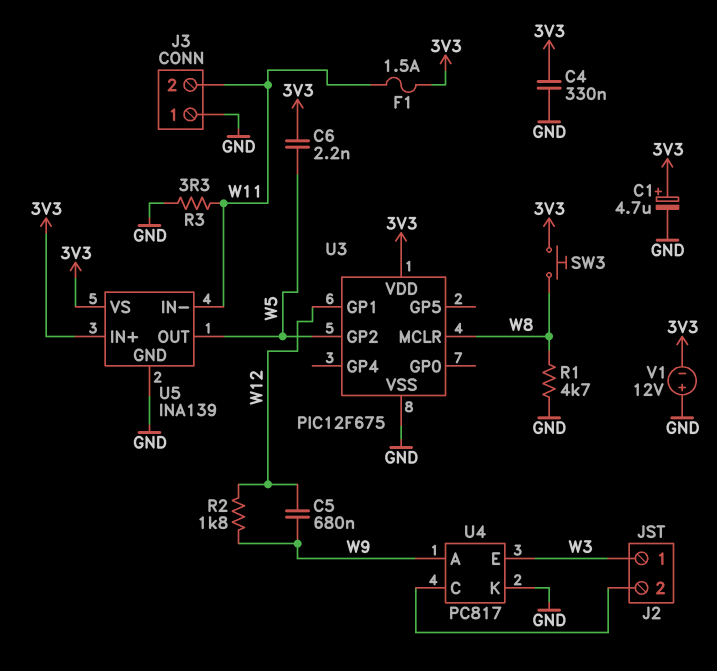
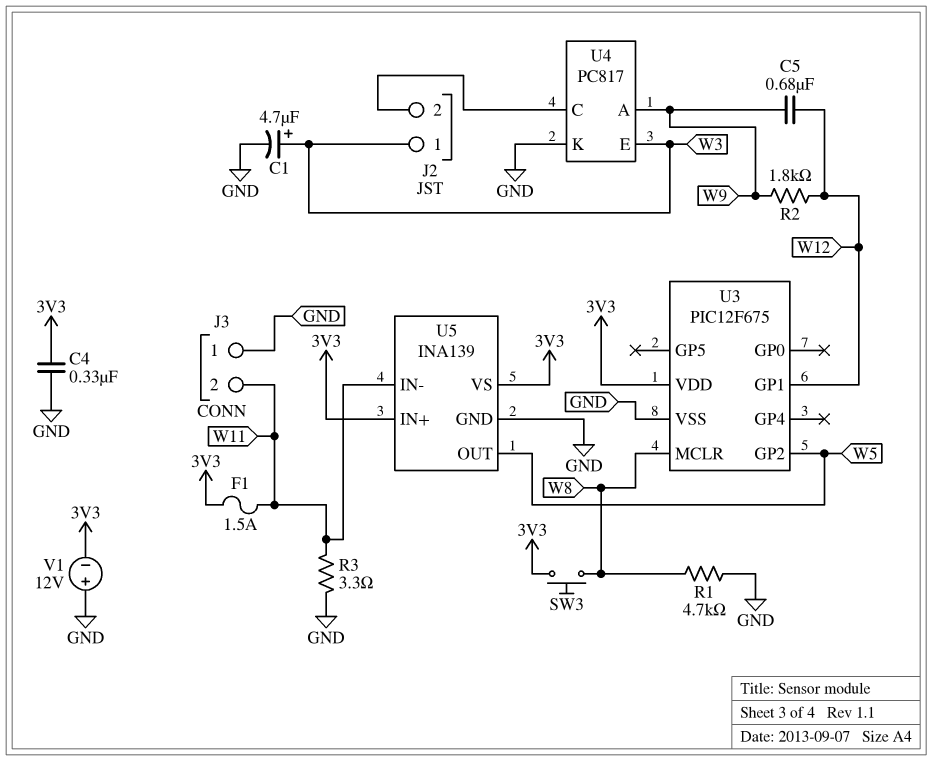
C1: 4.7uF (plus 3V3, minus GND) -> 4.7uF (plus W3, minus GND)
C6: 2.2nF (3V3, W5) -> none

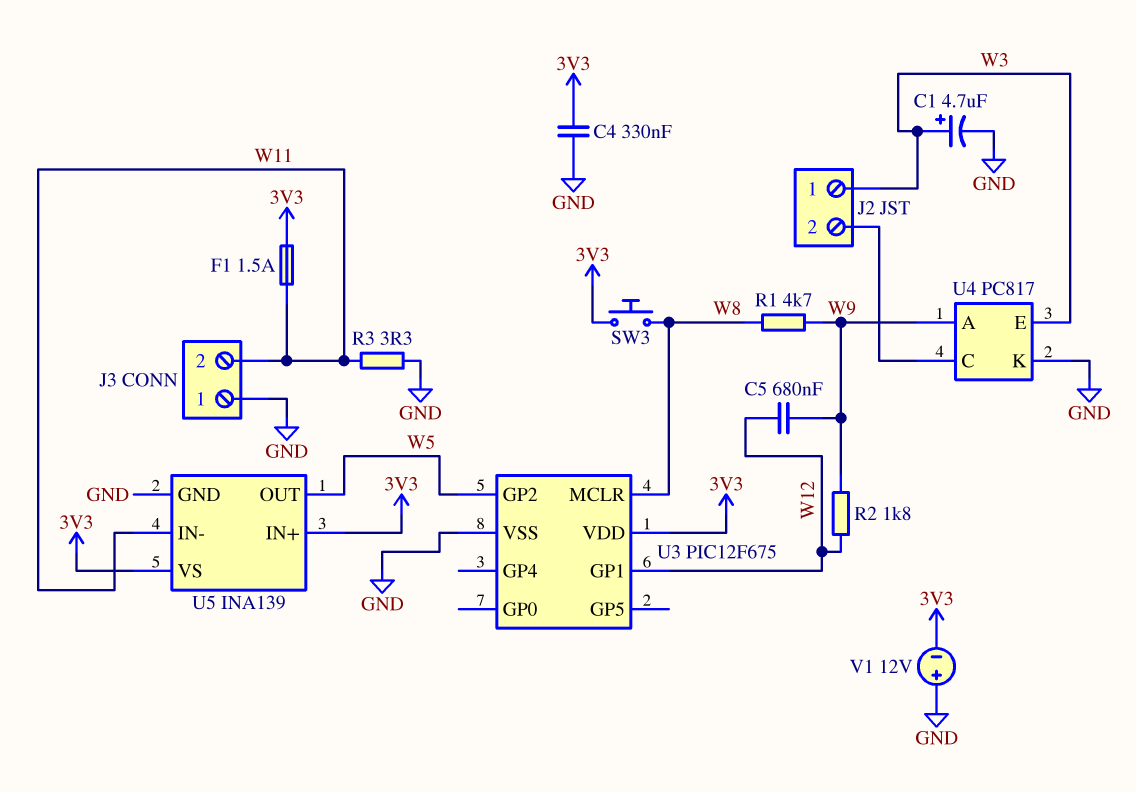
R1: 4.7k (GND, W8) -> 4.7k (W8, W9)

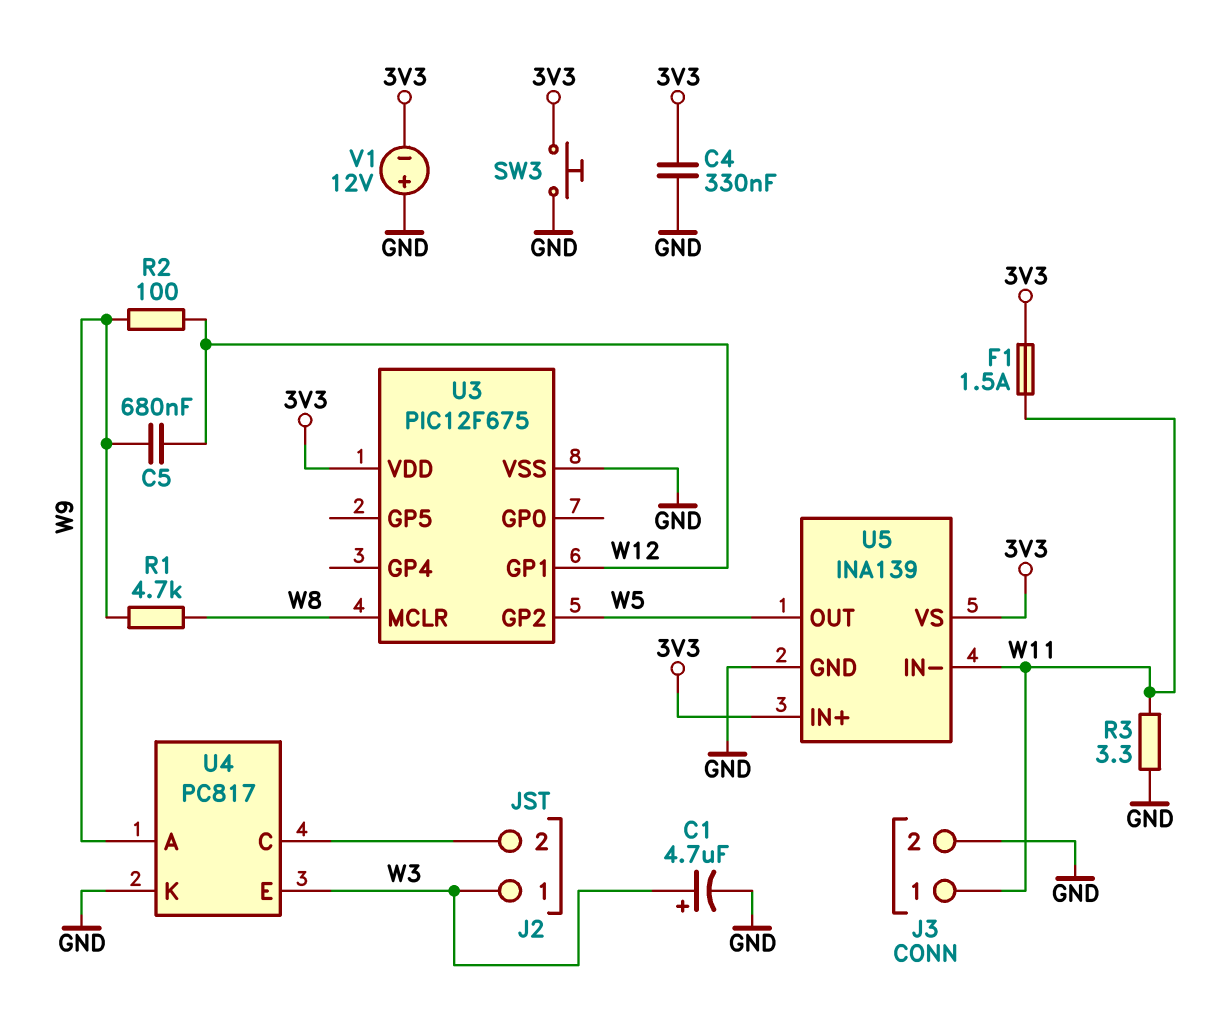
J3 pin 1: GND -> W11
J3 pin 2: W11 -> GND
R2: 1.8k (W9, W12) -> 100 (W9, W12)
SW3: button (3V3, W8) -> button (3V3, GND)

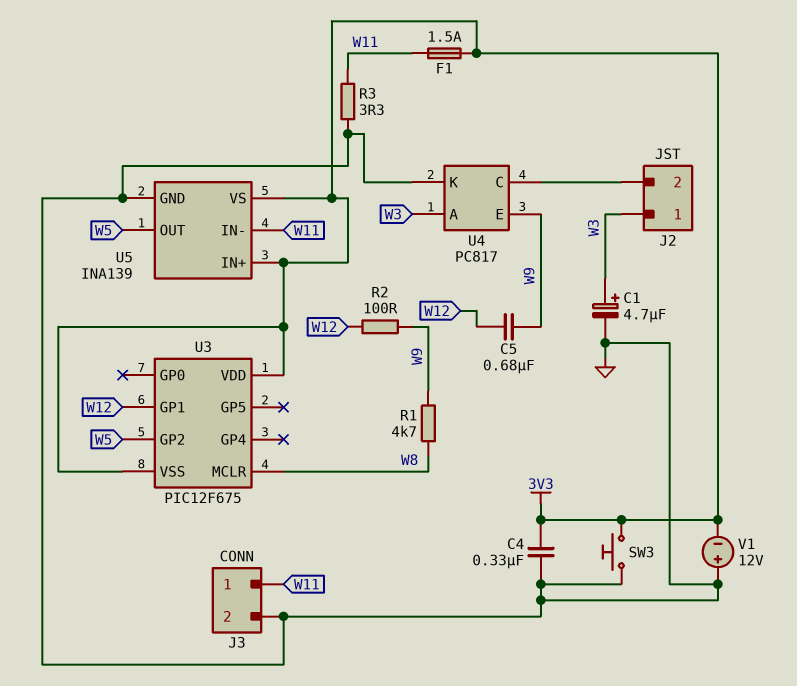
U3 pin VSS: GND -> 3V3
U4 pin A: W9 -> W3
U4 pin E: W3 -> W9

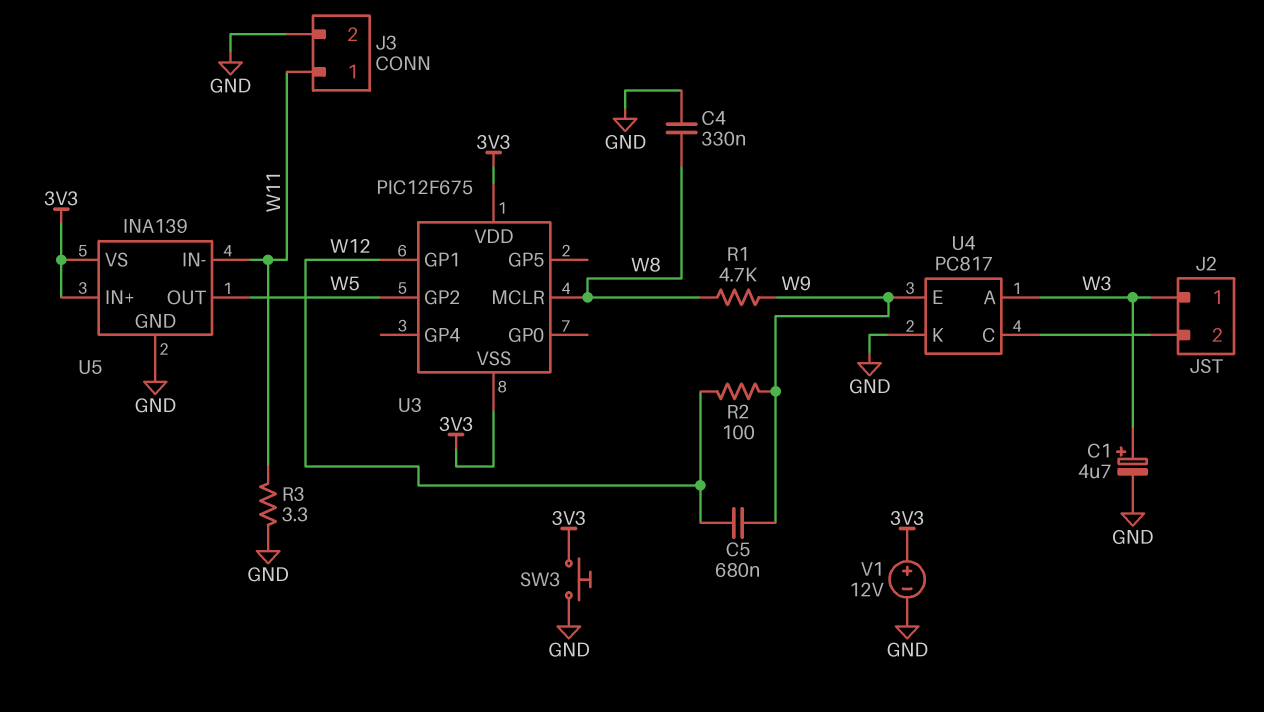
C4: 330nF (3V3, GND) -> 330nF (GND, W8)
F1: 1.5A (3V3, W11) -> none
V1: 12V (plus GND, minus 3V3) -> 12V (plus 3V3, minus GND)

